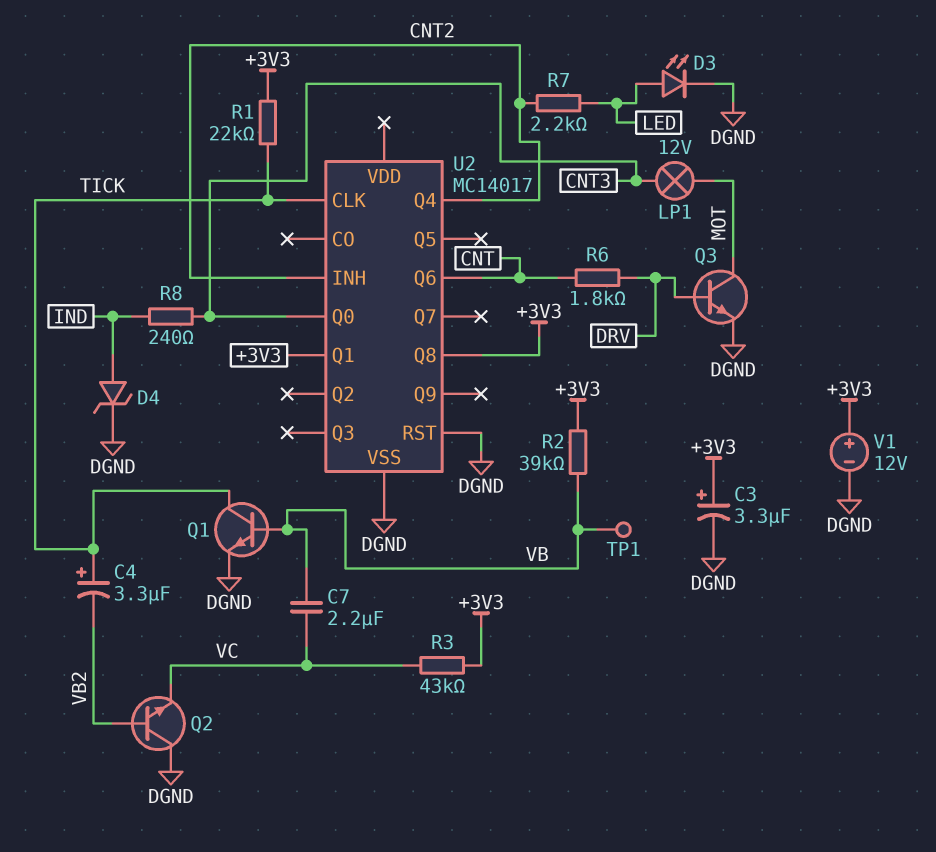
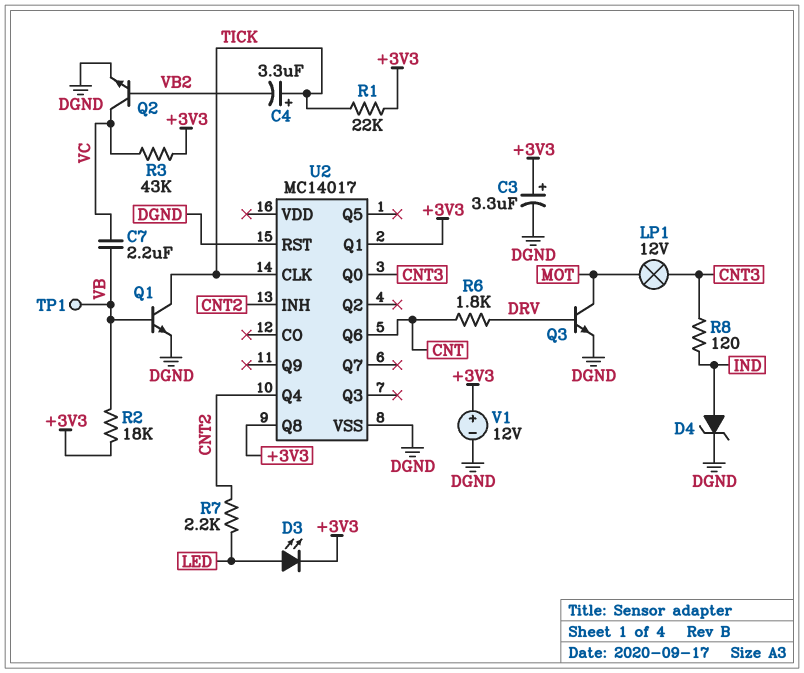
D3: LED (A LED, K DGND) -> LED (A LED, K +3V3)
Q2: NPN (B VB2, C DGND, E VC) -> NPN (B VB2, C VC, E DGND)
R2: 39k (+3V3, VB) -> 18k (+3V3, VB)
R8: 240 (CNT3, IND) -> 120 (CNT3, IND)

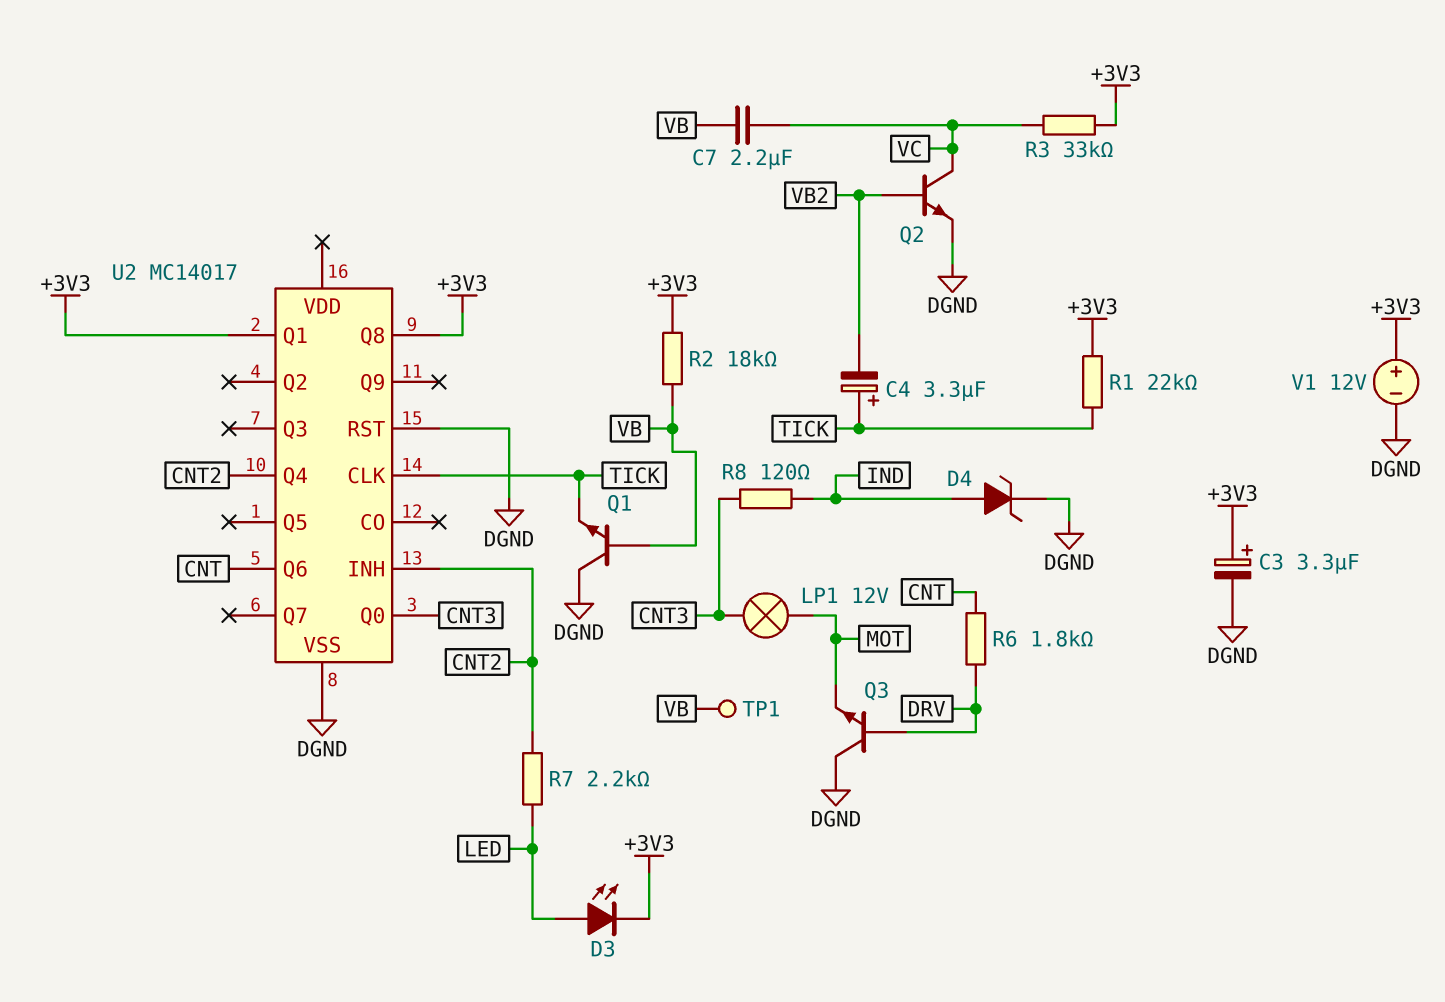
Q1: NPN (B VB, C TICK, E DGND) -> NPN (B VB, C DGND, E TICK)
Q3: NPN (B DRV, C MOT, E DGND) -> NPN (B DRV, C DGND, E MOT)
R3: 43k (+3V3, VC) -> 33k (+3V3, VC)

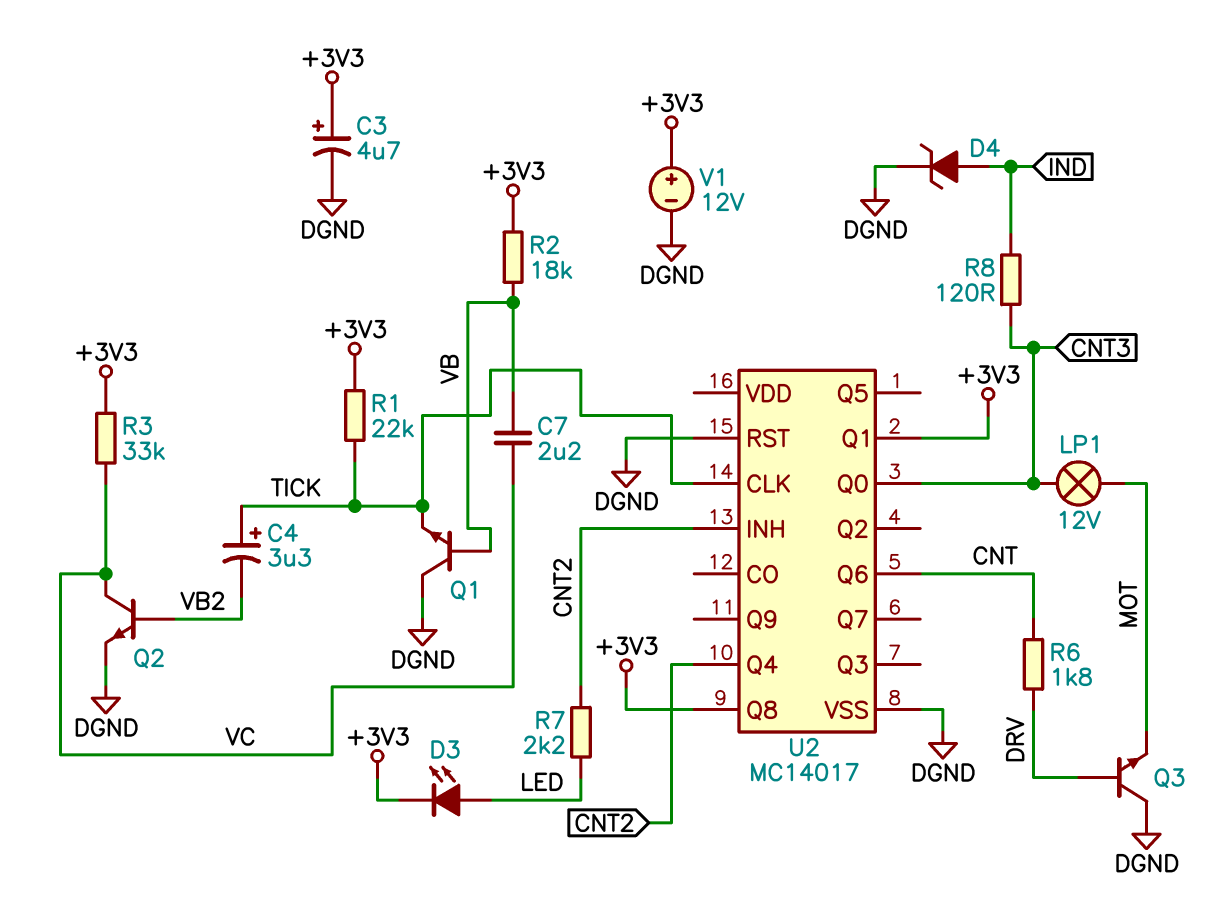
C3: 3.3uF (plus +3V3, minus DGND) -> 4.7uF (plus +3V3, minus DGND)
TP1: test point (VB) -> none

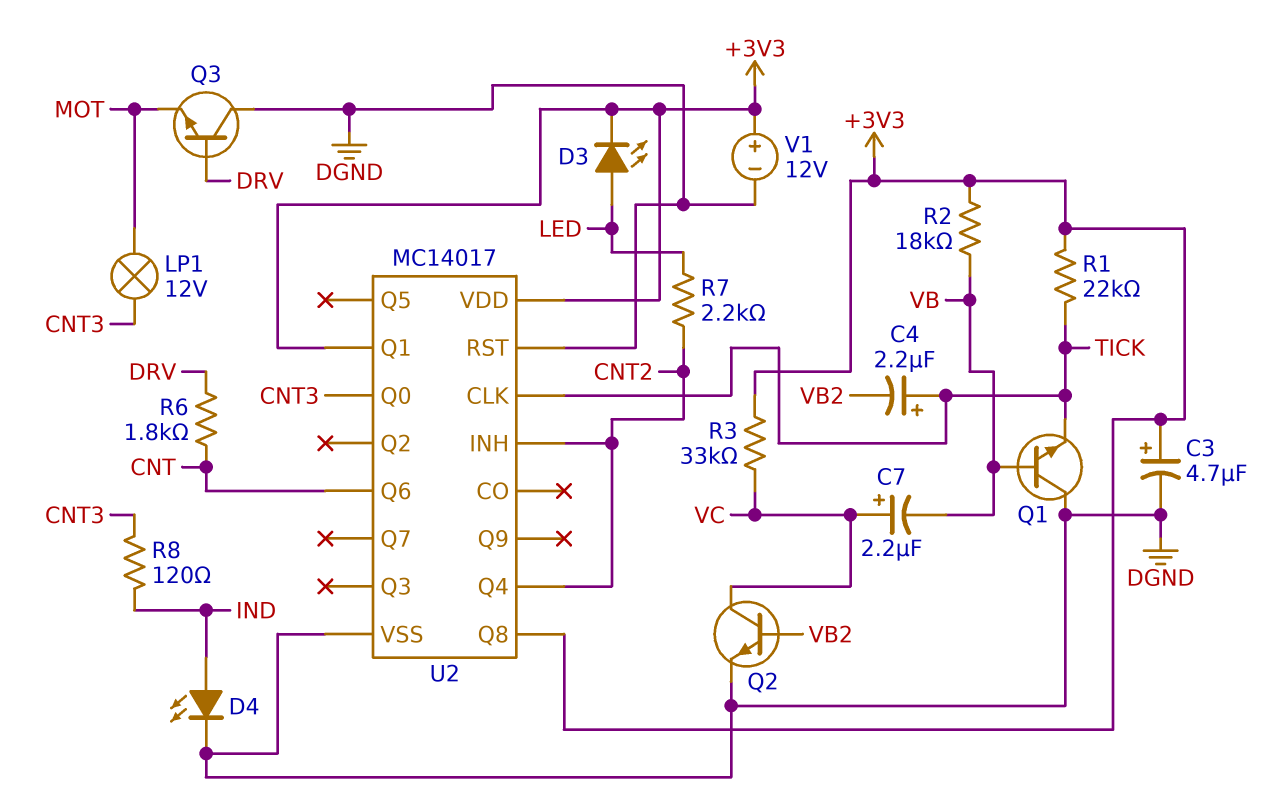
C4: 3.3uF (plus TICK, minus VB2) -> 2.2uF (plus TICK, minus VB2)
C7: 2.2uF (VB, VC) -> 2.2uF (plus VC, minus VB)
D4: zener (A IND, K DGND) -> LED (A IND, K DGND)
U2 pin VDD: none -> +3V3

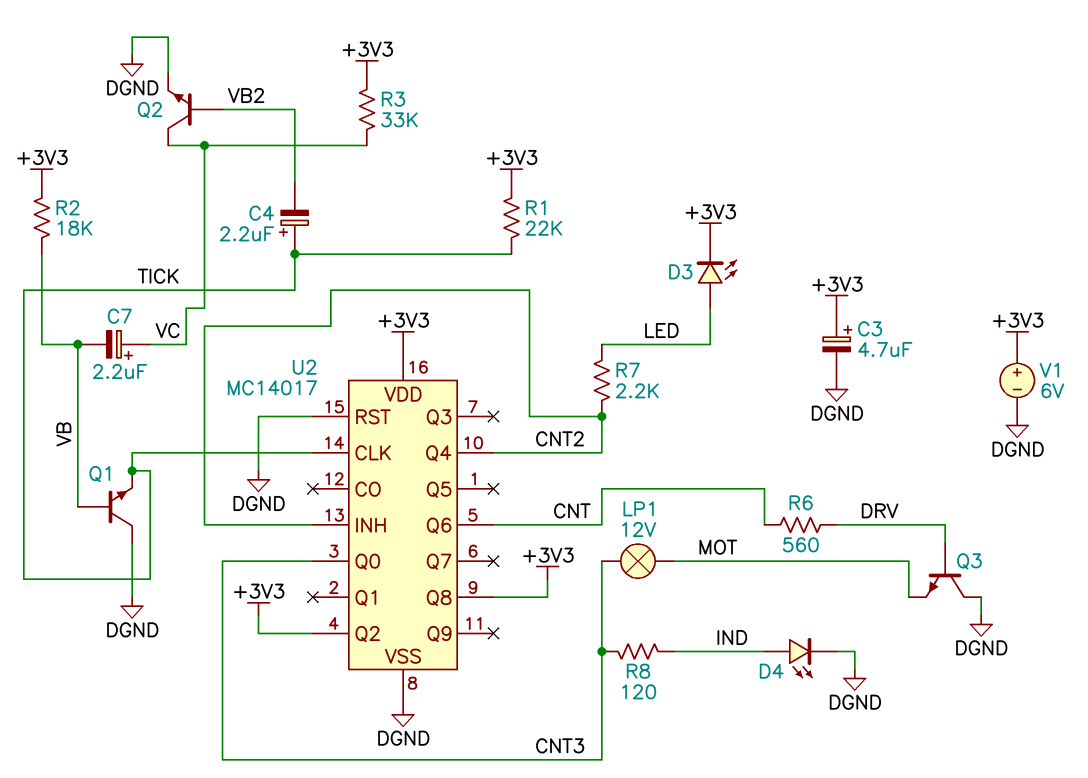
R6: 1.8k (CNT, DRV) -> 560 (CNT, DRV)
U2 pin Q1: +3V3 -> none
U2 pin Q2: none -> +3V3
V1: 12V (plus +3V3, minus DGND) -> 6V (plus +3V3, minus DGND)

